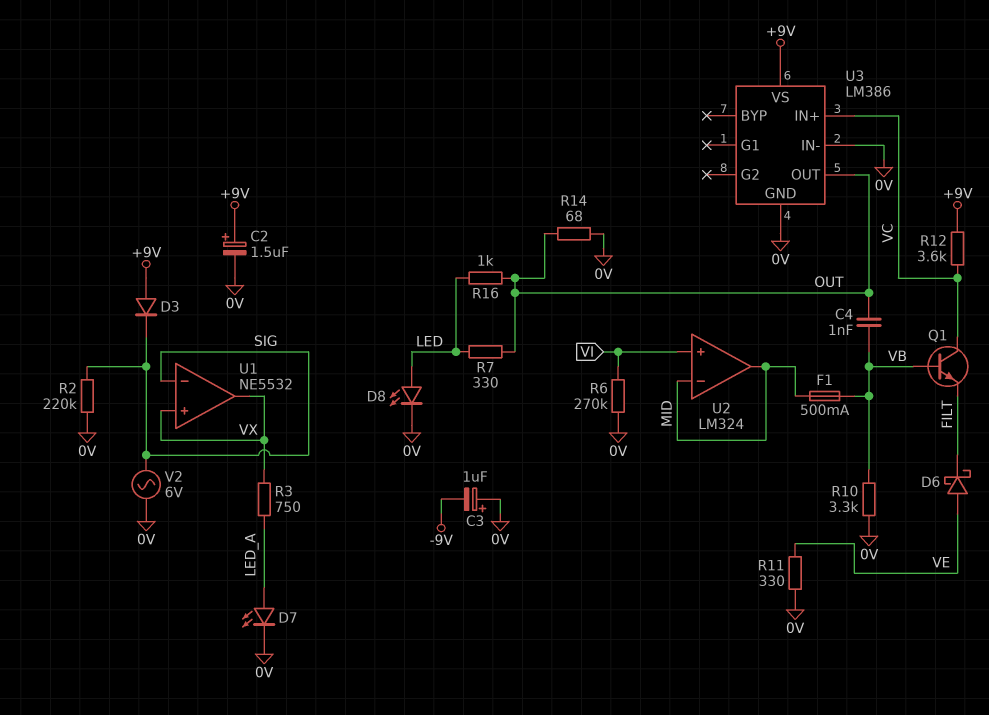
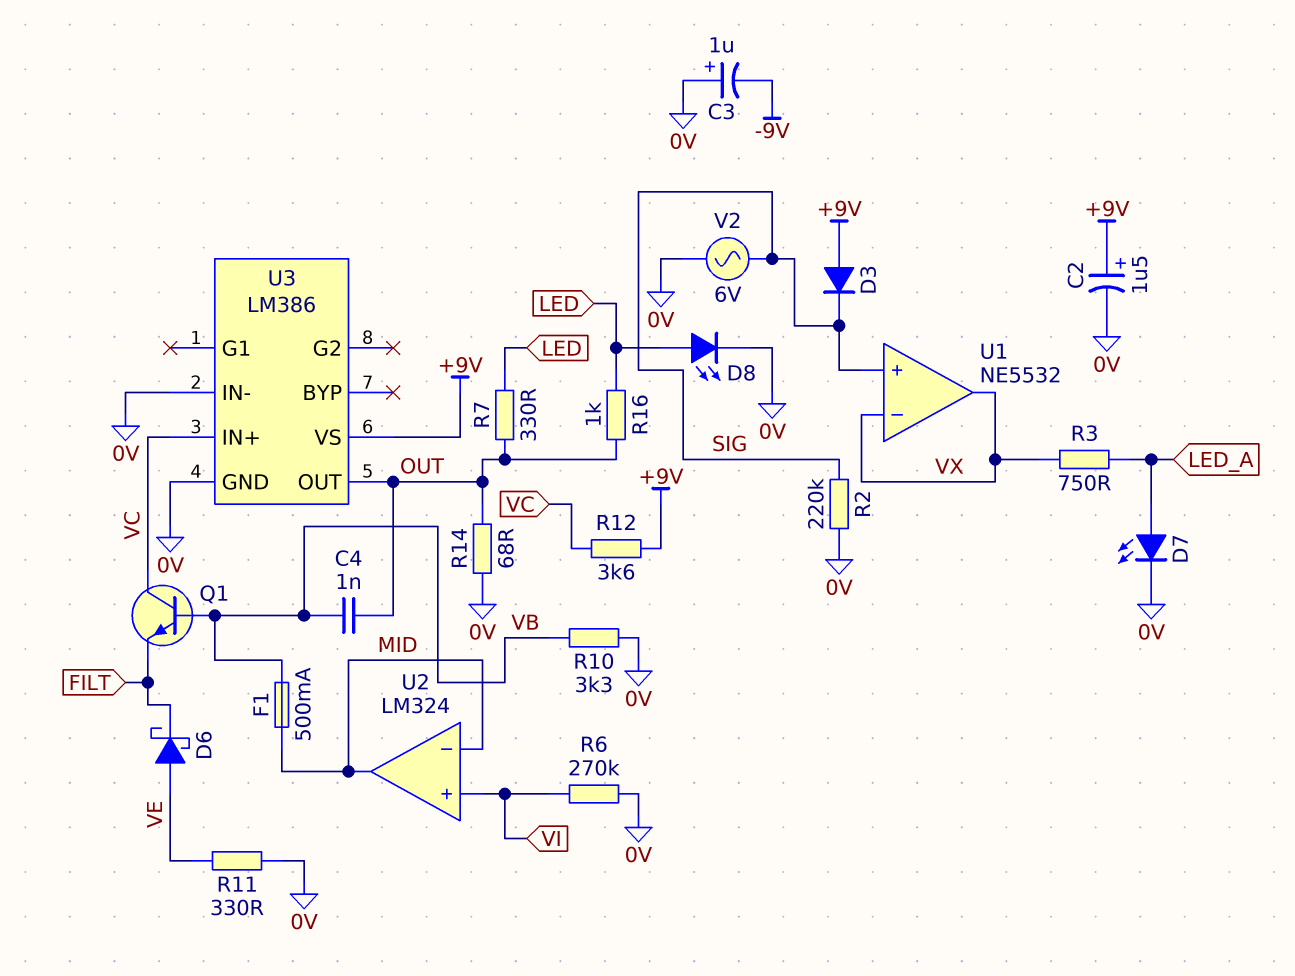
U1 pin in+: VX -> SIG
U1 pin in-: SIG -> VX

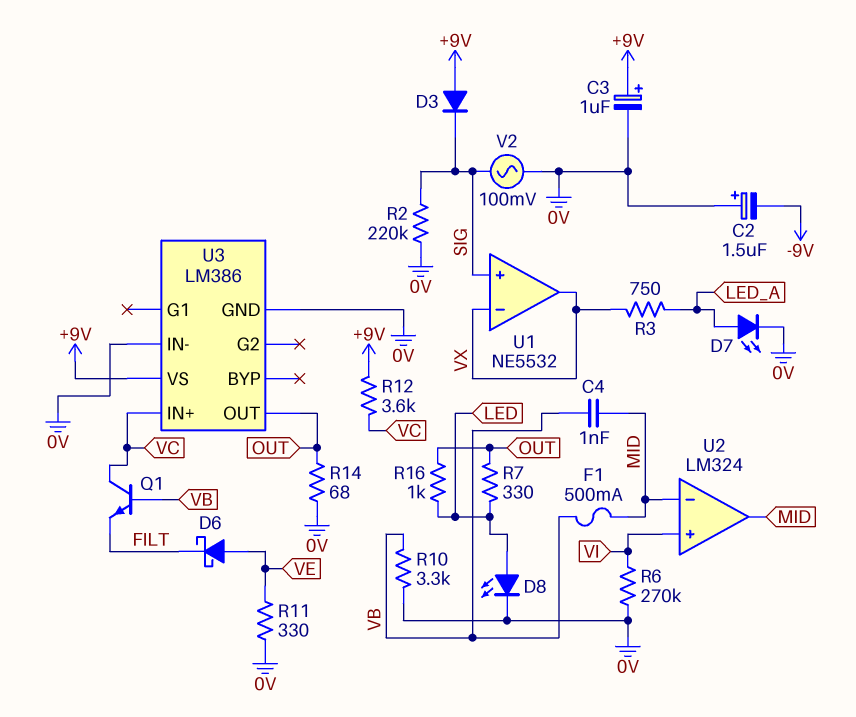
C2: 1.5uF (plus +9V, minus 0V) -> 1.5uF (plus 0V, minus -9V)
C3: 1uF (plus 0V, minus -9V) -> 1uF (plus +9V, minus 0V)
C4: 1nF (OUT, VB) -> 1nF (MID, VB)
V2: AC 6V (0V, SIG) -> AC 100mV (0V, SIG)

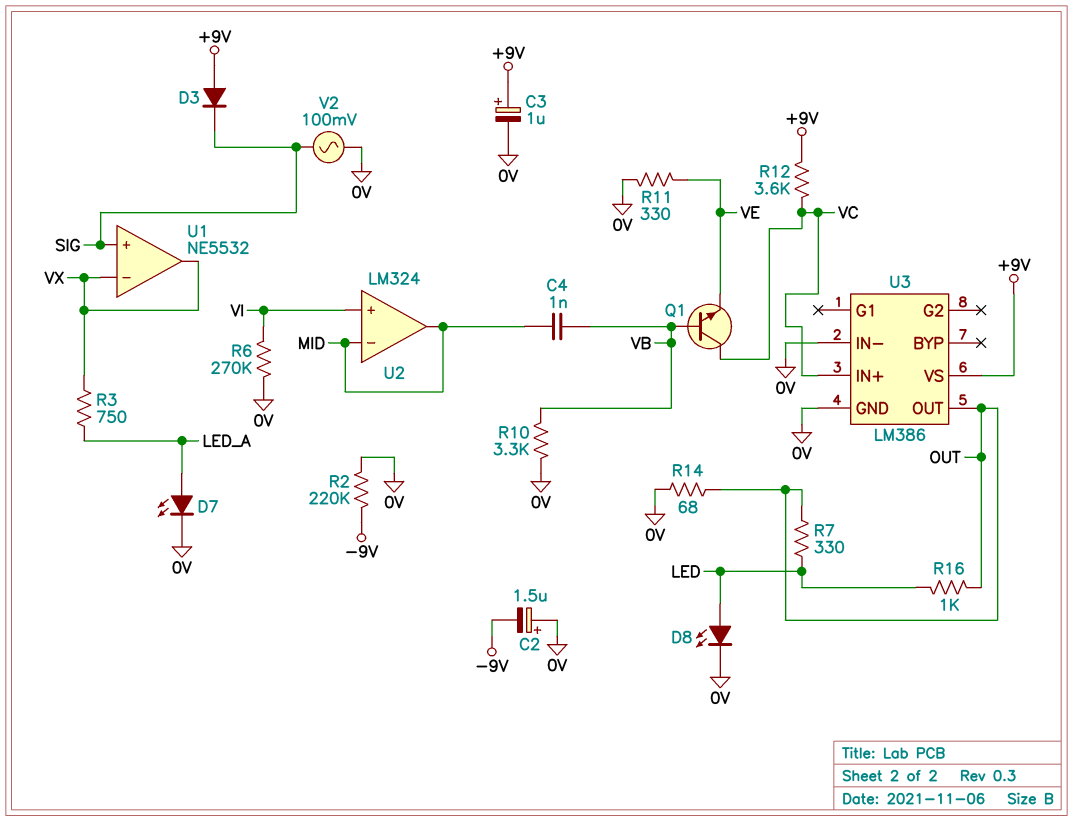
D6: schottky (A VE, K FILT) -> none
F1: 500mA (MID, VB) -> none
Q1: NPN (B VB, C VC, E FILT) -> NPN (B VB, C VC, E VE)
R2: 220k (0V, SIG) -> 220k (-9V, 0V)

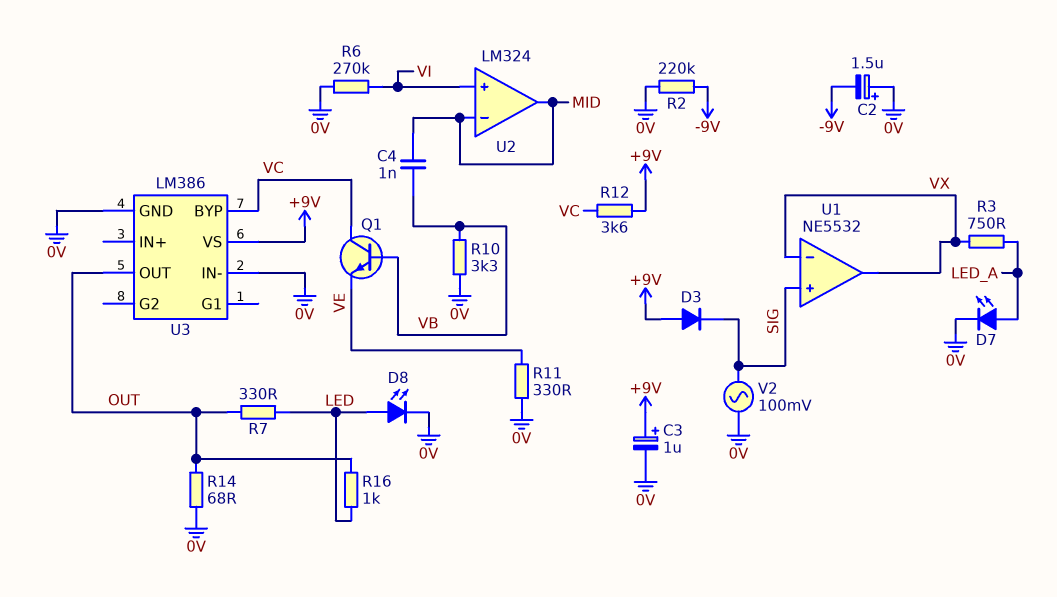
U3 pin BYP: none -> VC
U3 pin IN+: VC -> none

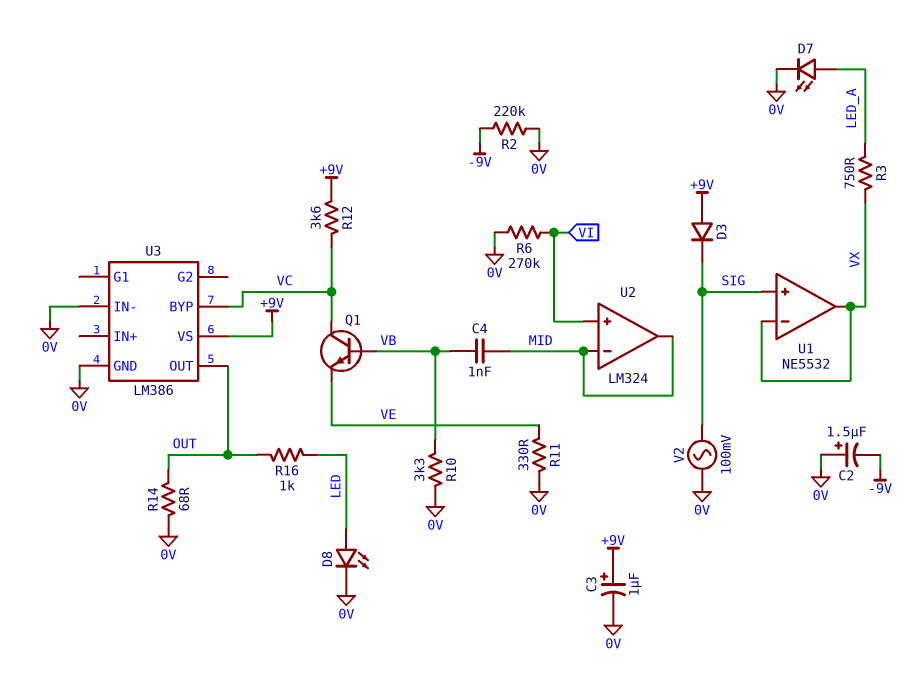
R7: 330 (LED, OUT) -> none

